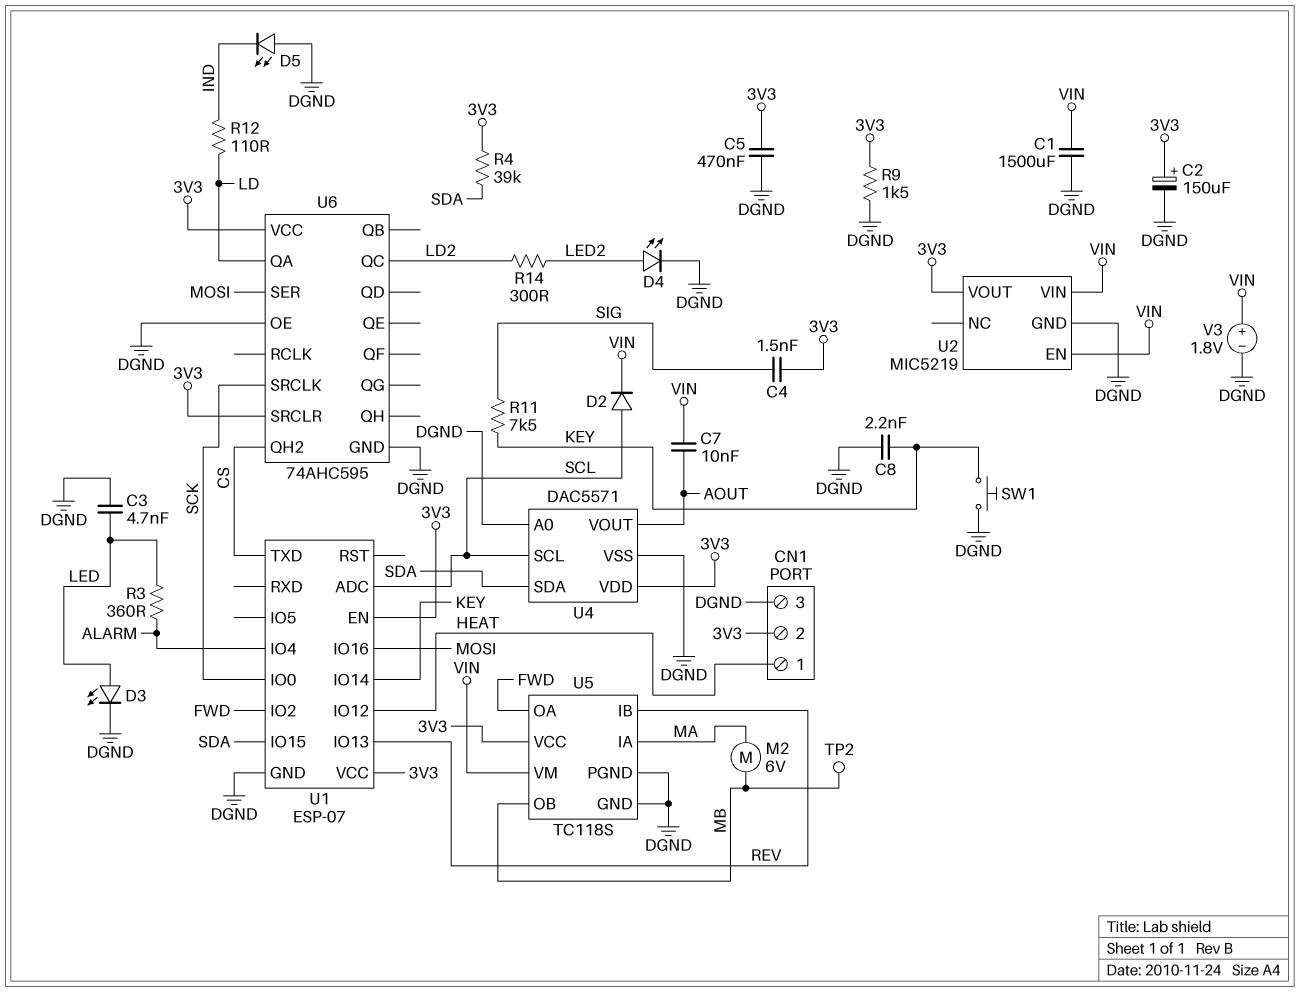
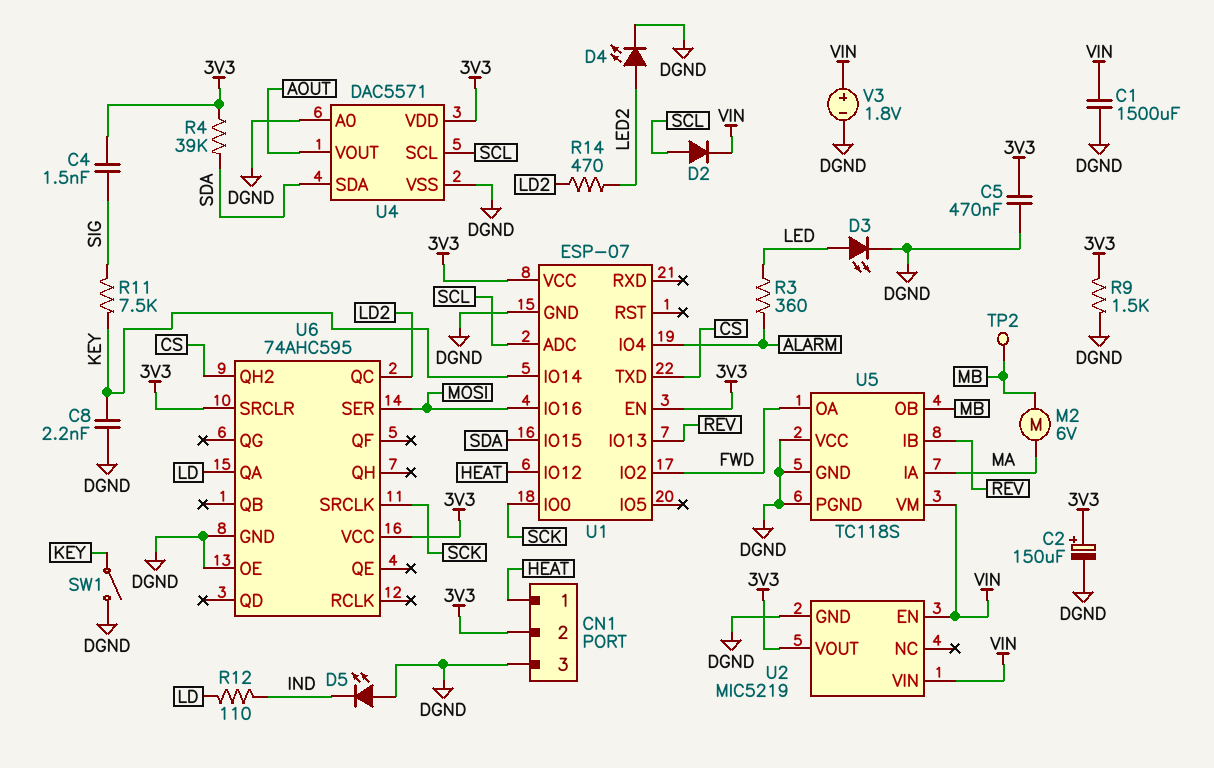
C3: 4.7nF (DGND, LED) -> none
C7: 10nF (AOUT, VIN) -> none
R14: 300 (LD2, LED2) -> 470 (LD2, LED2)
SW1: button (DGND, KEY) -> switch (DGND, KEY)
U5 pin VCC: 3V3 -> DGND

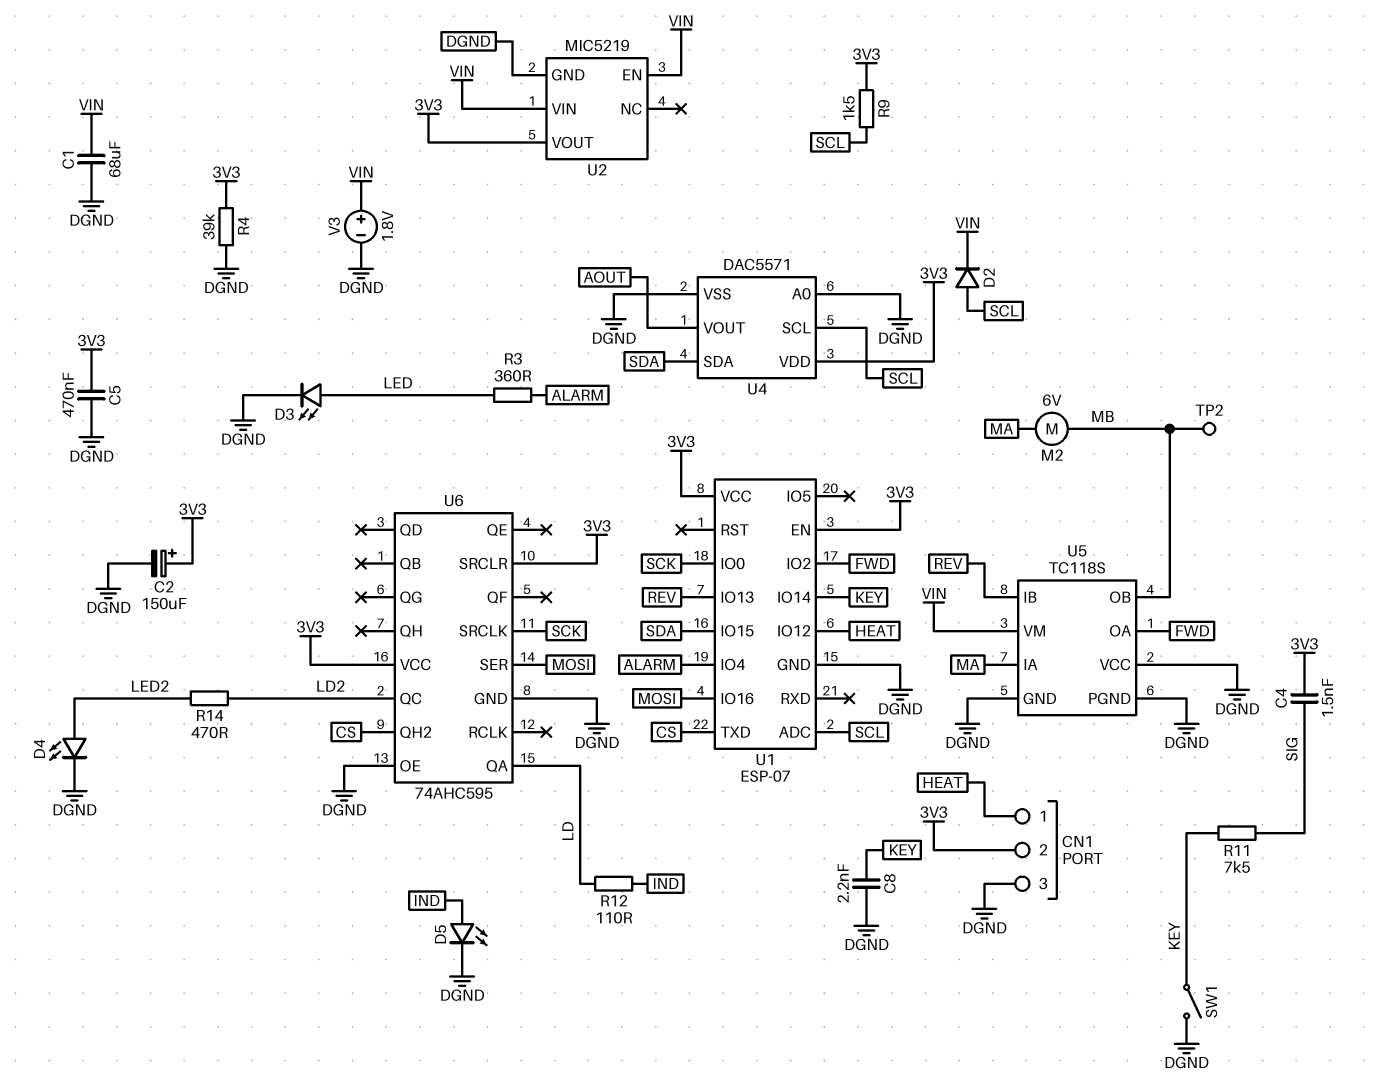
C1: 1500uF (DGND, VIN) -> 68uF (DGND, VIN)
D5: LED (A DGND, K IND) -> LED (A IND, K DGND)
R4: 39k (3V3, SDA) -> 39k (3V3, DGND)
R9: 1.5k (3V3, DGND) -> 1.5k (3V3, SCL)

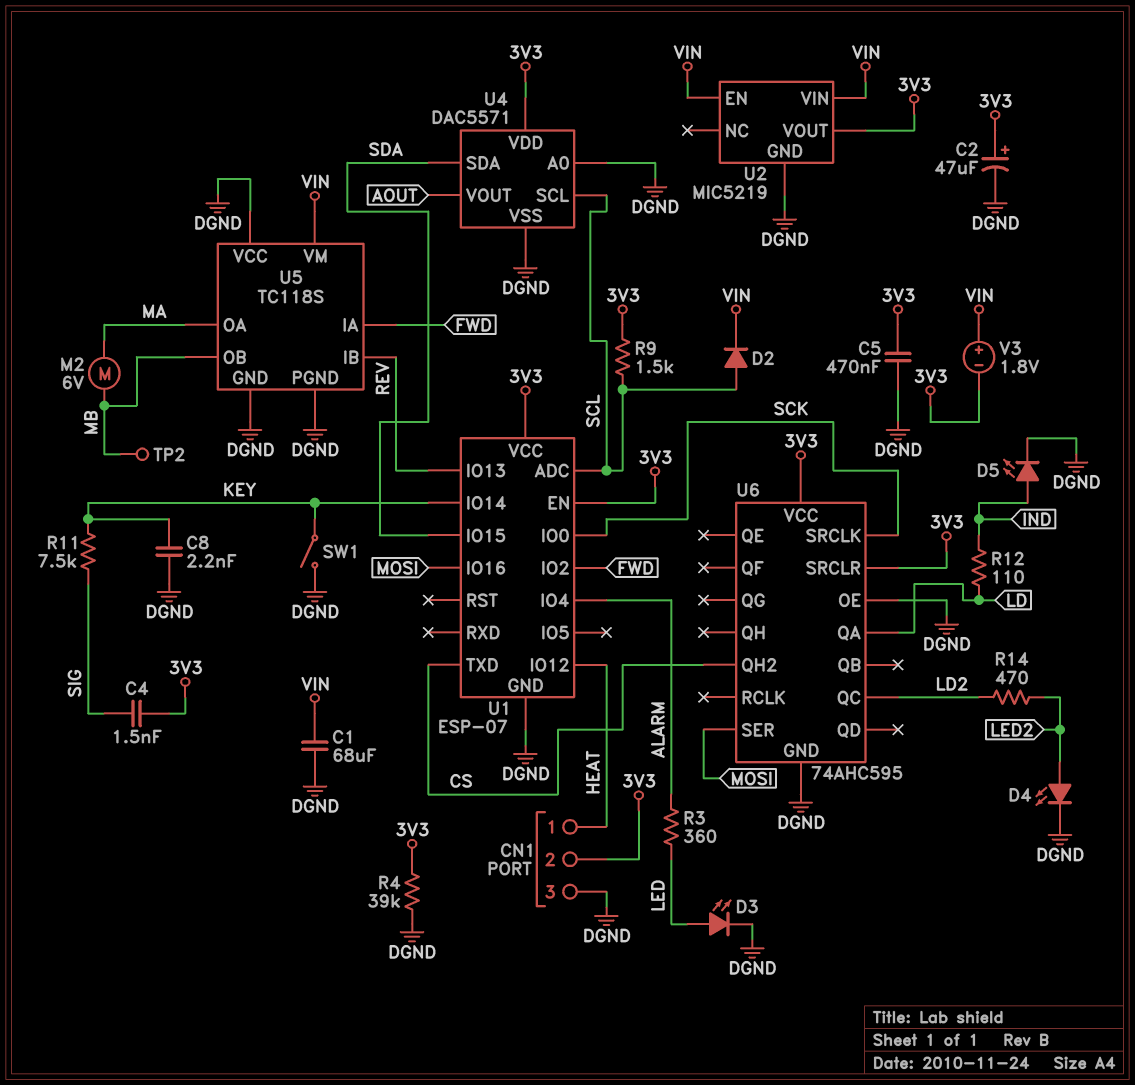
C2: 150uF (plus 3V3, minus DGND) -> 47uF (plus 3V3, minus DGND)
U5 pin IA: MA -> FWD
U5 pin OA: FWD -> MA
V3: 1.8V (plus VIN, minus DGND) -> 1.8V (plus VIN, minus 3V3)

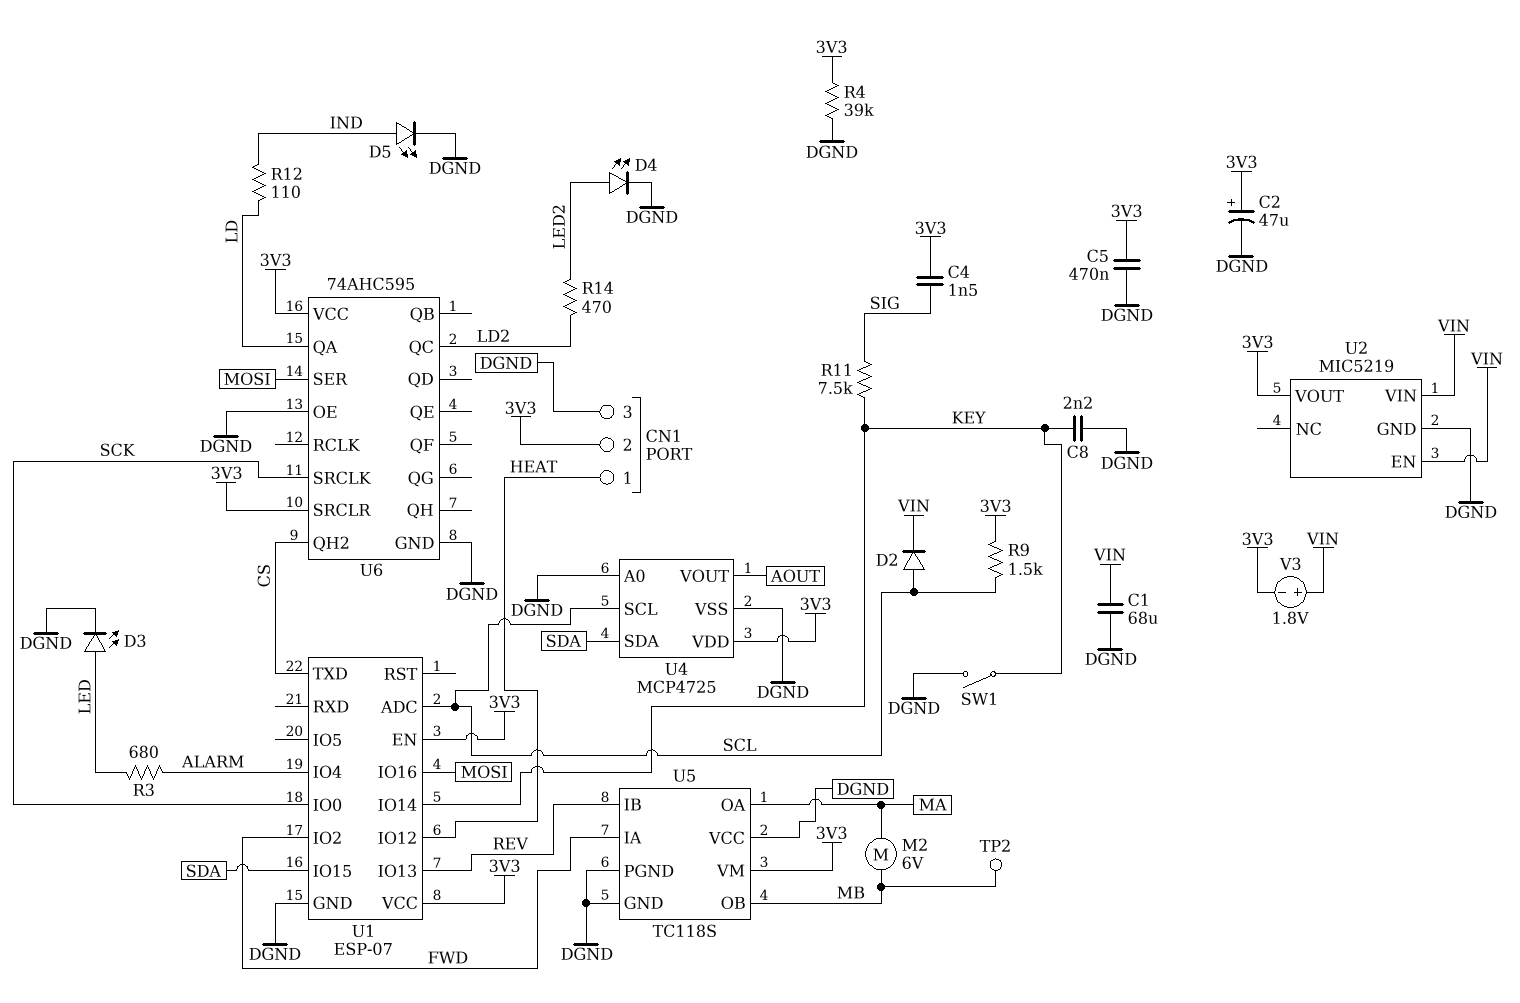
R3: 360 (ALARM, LED) -> 680 (ALARM, LED)
U4: DAC5571 -> MCP4725
U5 pin VM: VIN -> 3V3

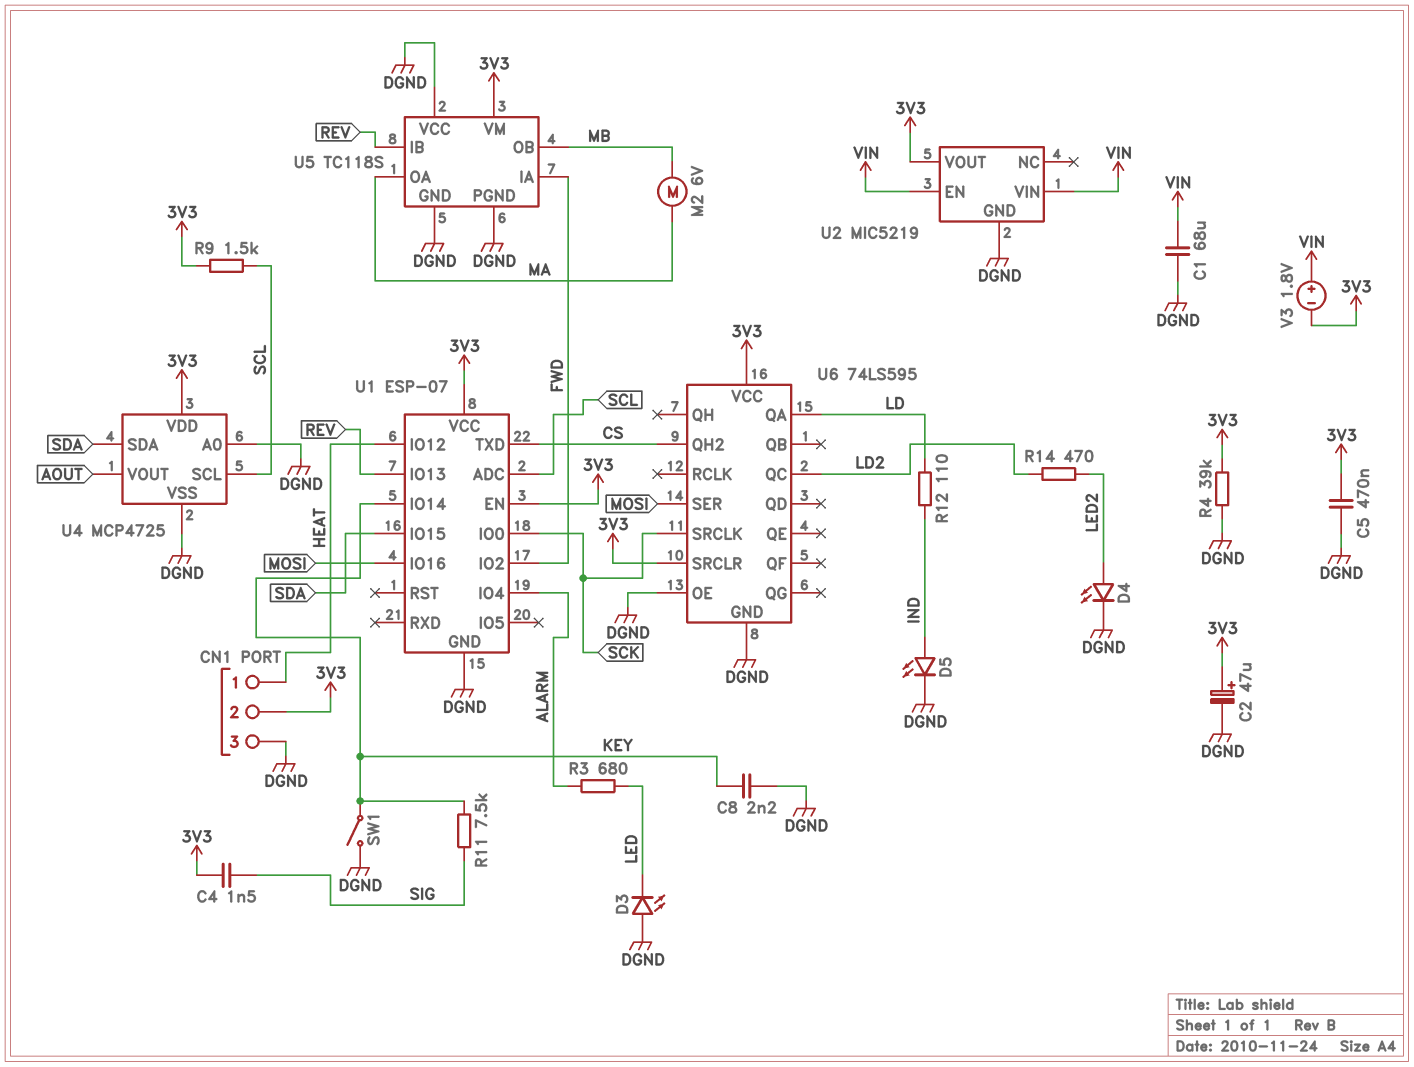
D2: diode (A SCL, K VIN) -> none
D3: LED (A LED, K DGND) -> LED (A DGND, K LED)
TP2: test point (MB) -> none
U6: 74AHC595 -> 74LS595

